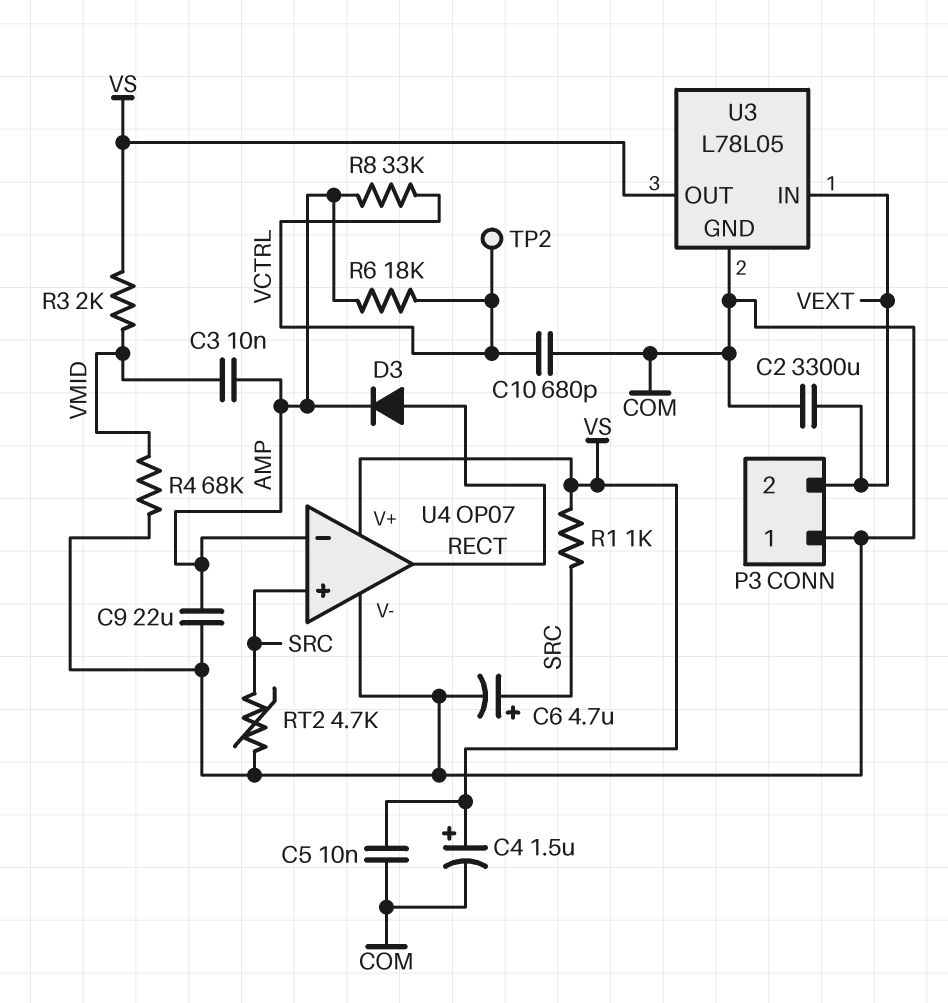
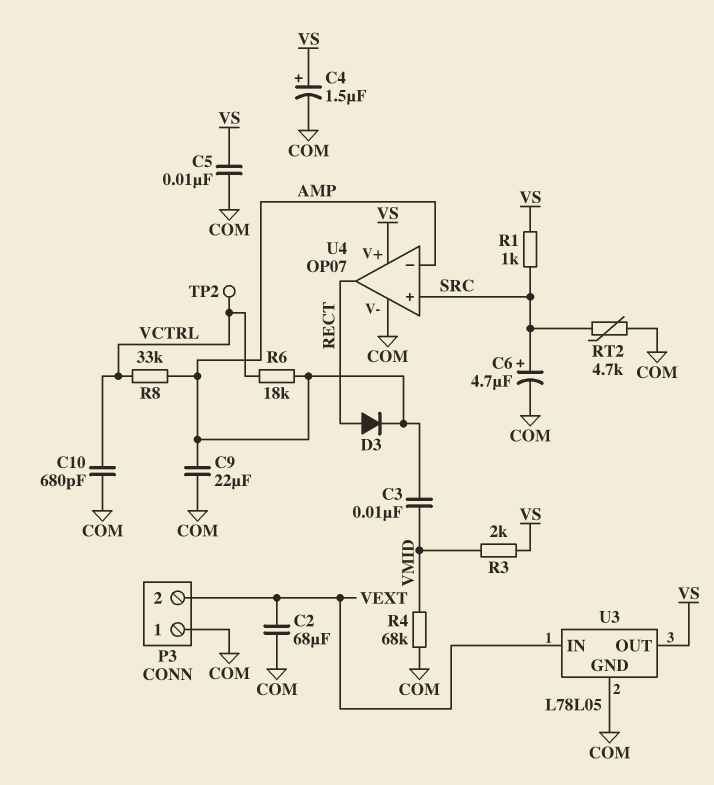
C2: 3300uF (COM, VEXT) -> 68uF (COM, VEXT)

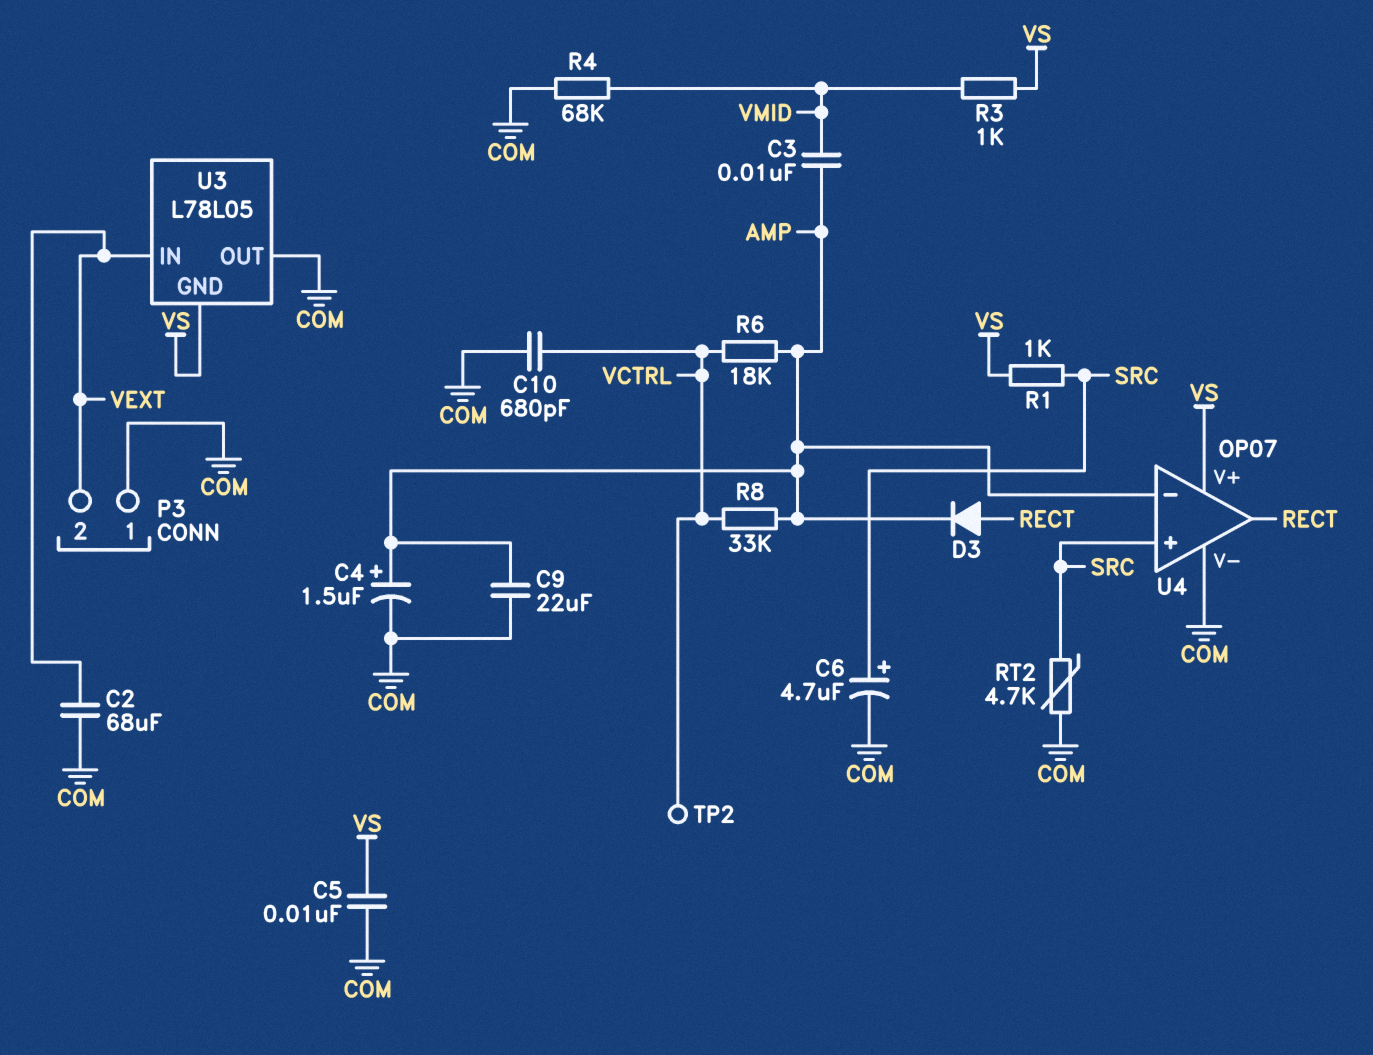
C4: 1.5uF (plus VS, minus COM) -> 1.5uF (plus AMP, minus COM)
R3: 2k (VMID, VS) -> 1k (VMID, VS)
U3 pin GND: COM -> VS
U3 pin OUT: VS -> COM

